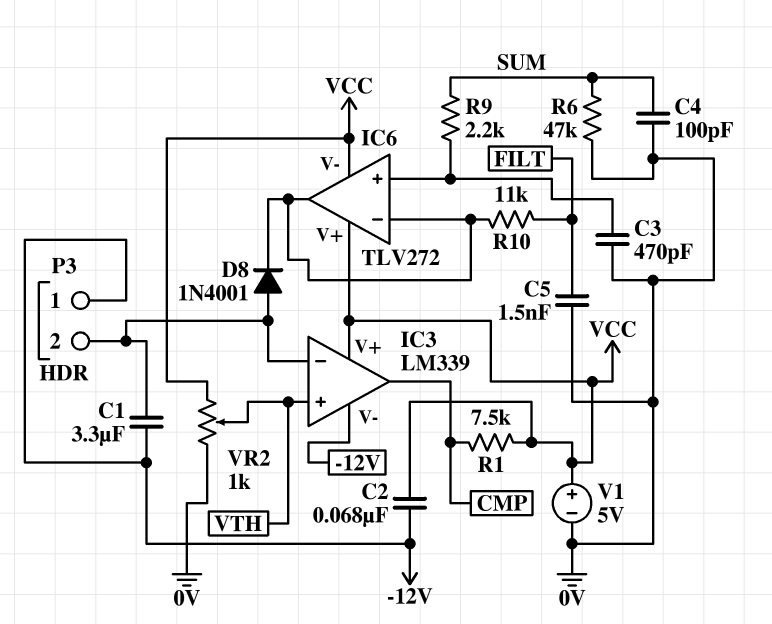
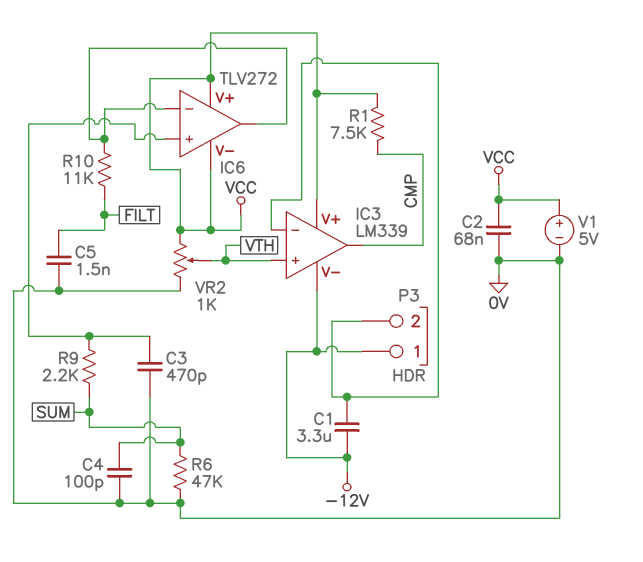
C2: 68nF (-12V, VCC) -> 68nF (0V, VCC)
D8: diode 1N4001 (A IC3/in-, K IC6/in-) -> none

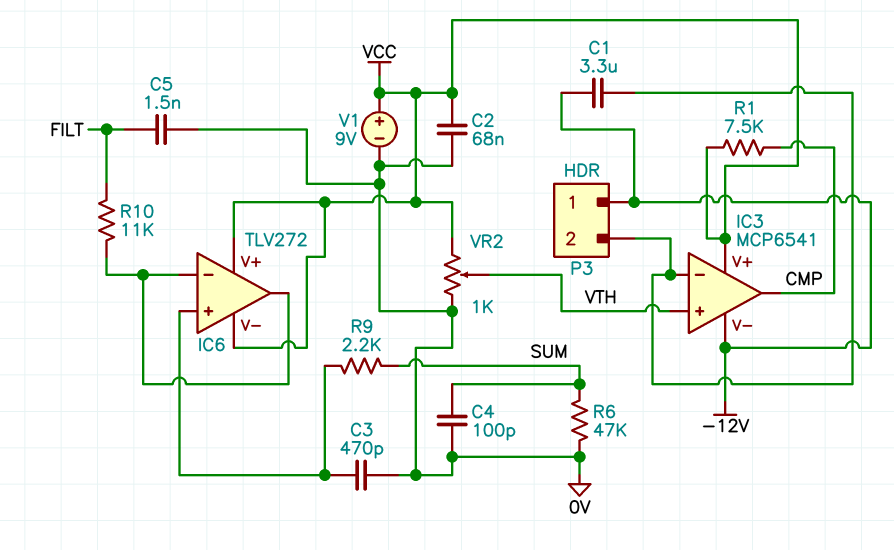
IC3: LM339 -> MCP6541
V1: 5V (plus VCC, minus 0V) -> 9V (plus VCC, minus 0V)

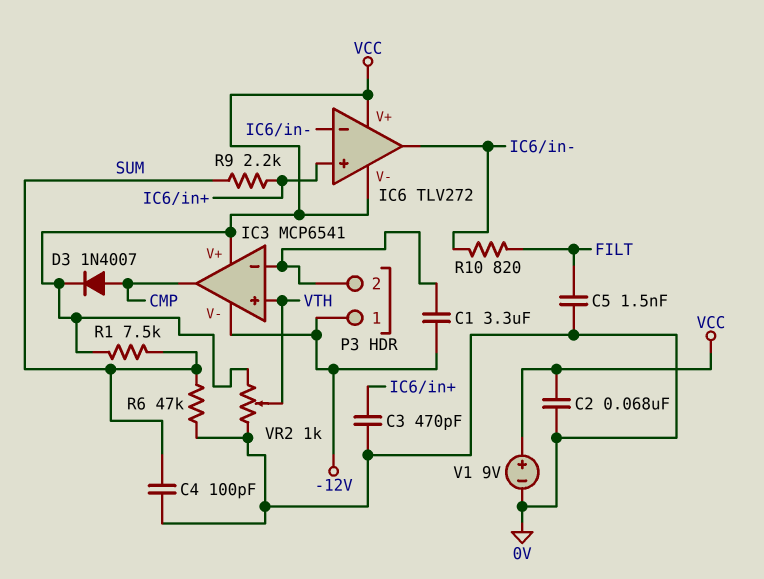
D3: none -> diode 1N4007 (A CMP, K VCC)
R1: 7.5k (CMP, VCC) -> 7.5k (SUM, VCC)
R10: 11k (FILT, IC6/in-) -> 820 (FILT, IC6/in-)

